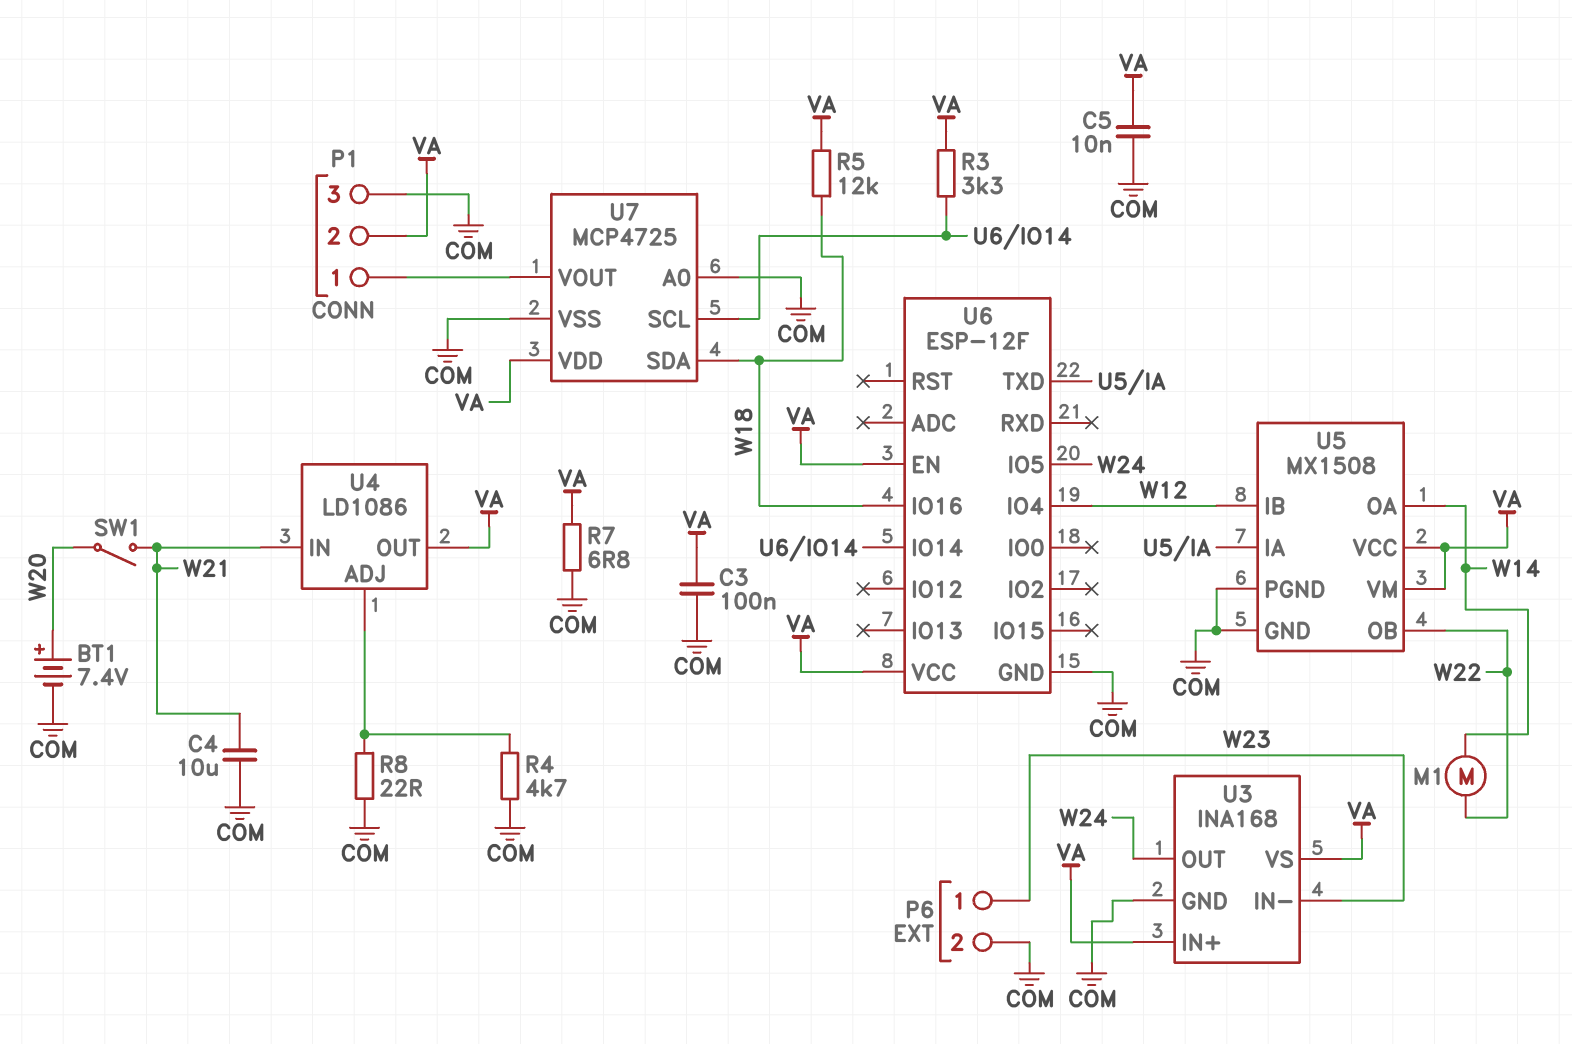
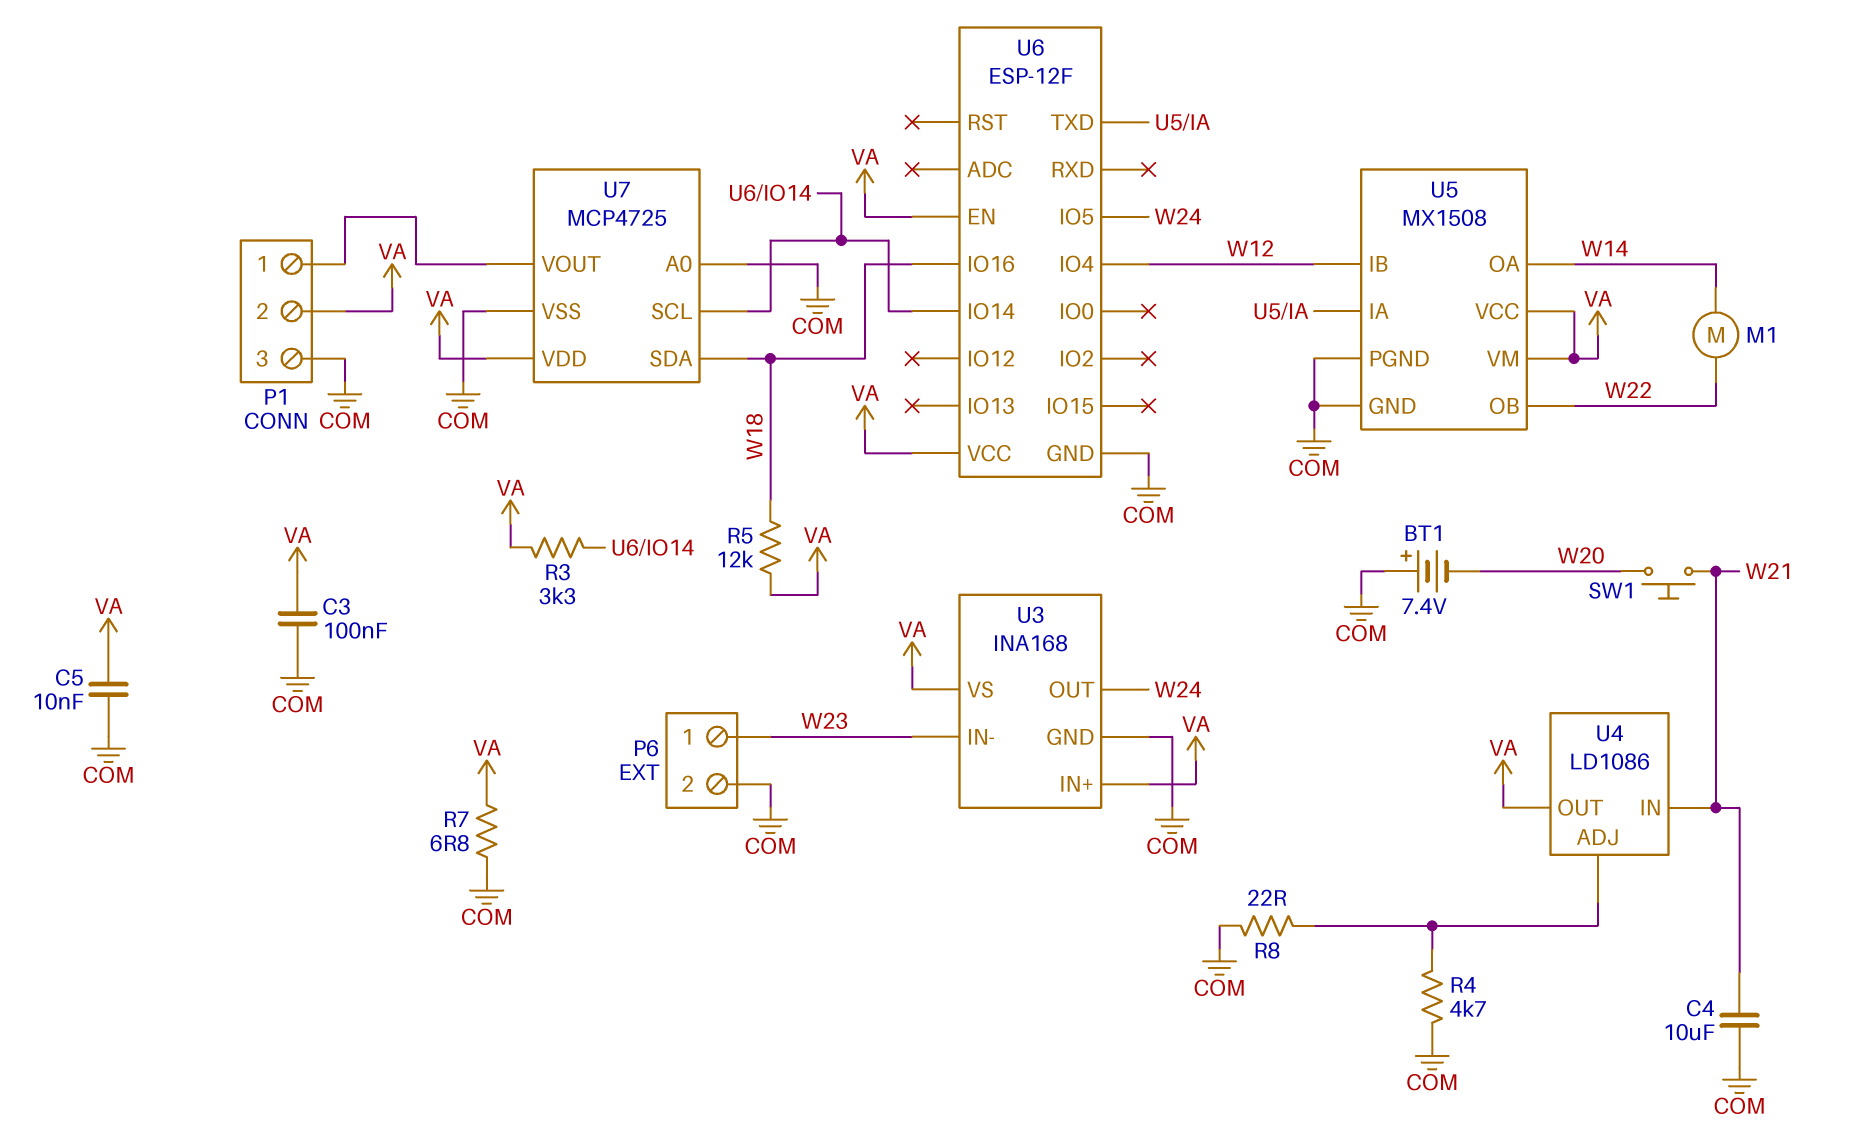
BT1: 7.4V (plus W20, minus COM) -> 7.4V (plus COM, minus W20)
SW1: switch (W20, W21) -> button (W20, W21)

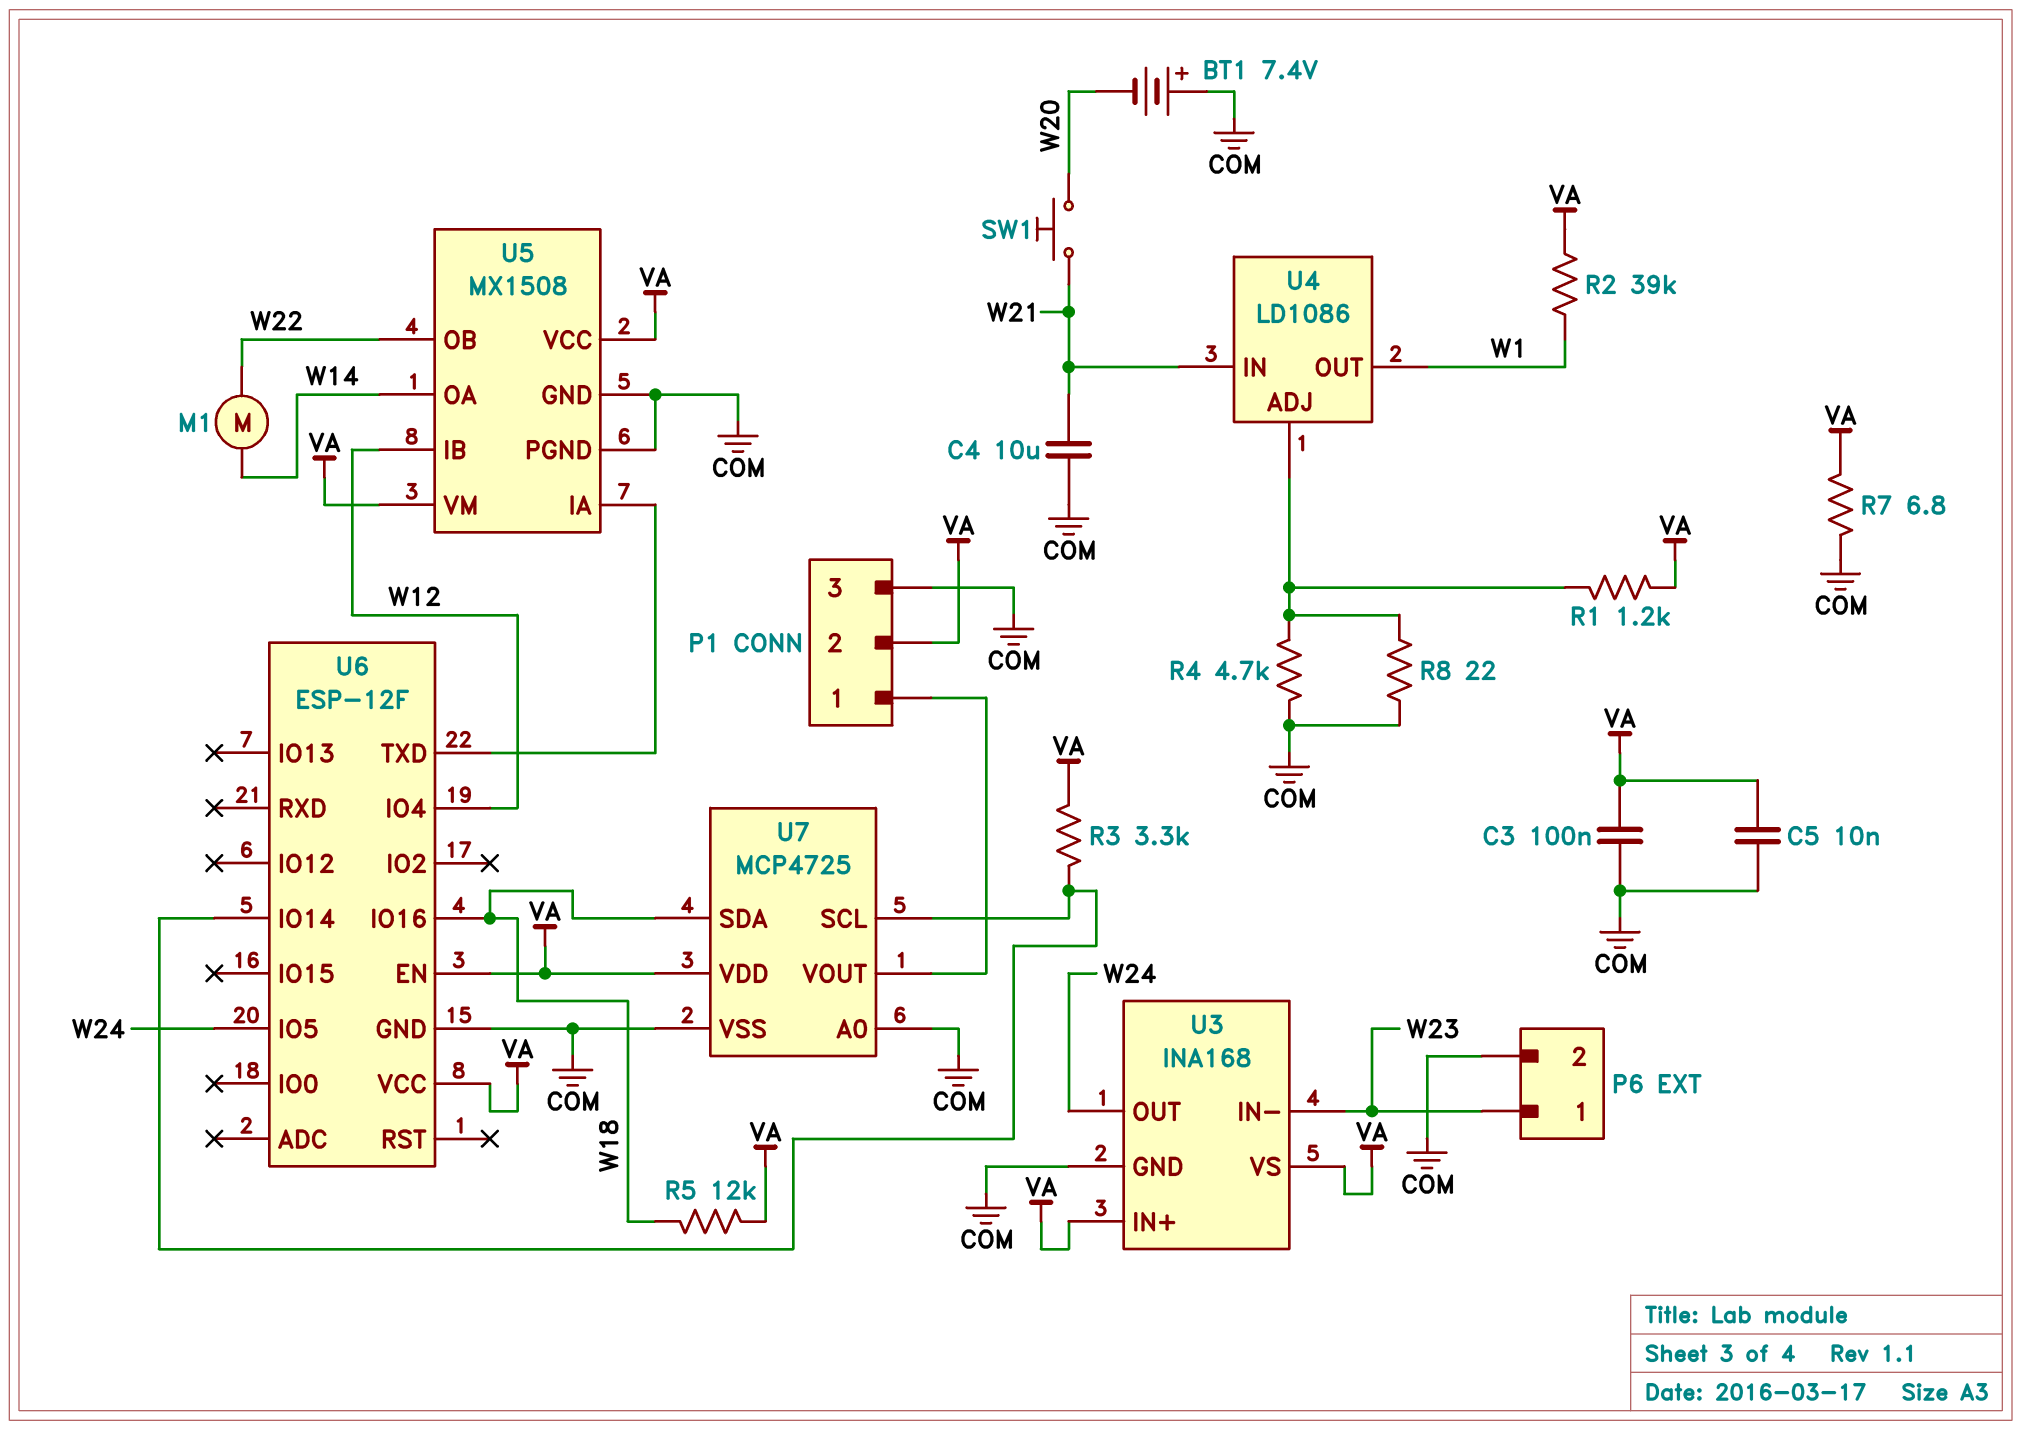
R1: none -> 1.2k (U4/ADJ, VA)
R2: none -> 39k (VA, W1)
U4 pin OUT: VA -> W1

